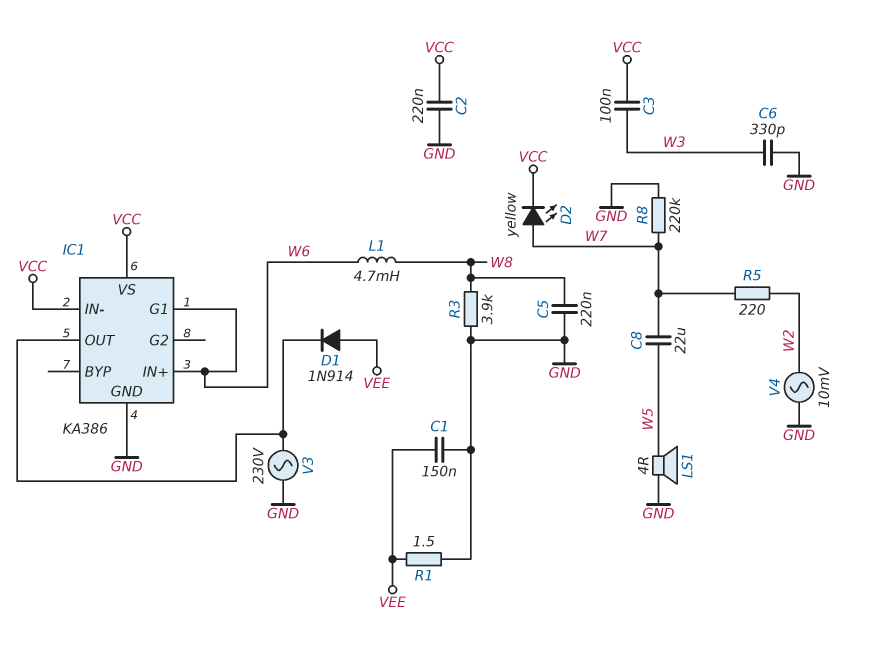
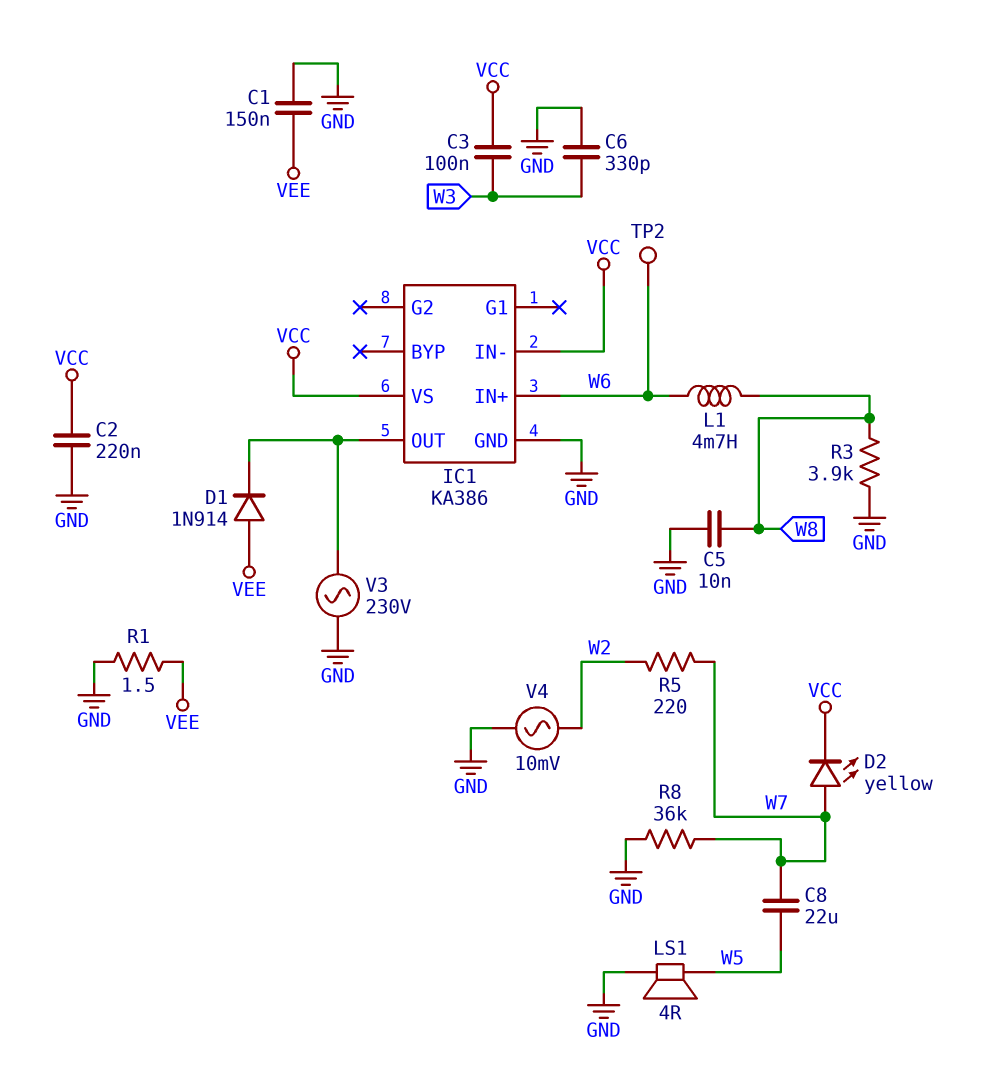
C5: 220nF (GND, W8) -> 10nF (GND, W8)
IC1 pin G1: W6 -> none
R8: 220k (GND, W7) -> 36k (GND, W7)
TP2: none -> test point (W6)

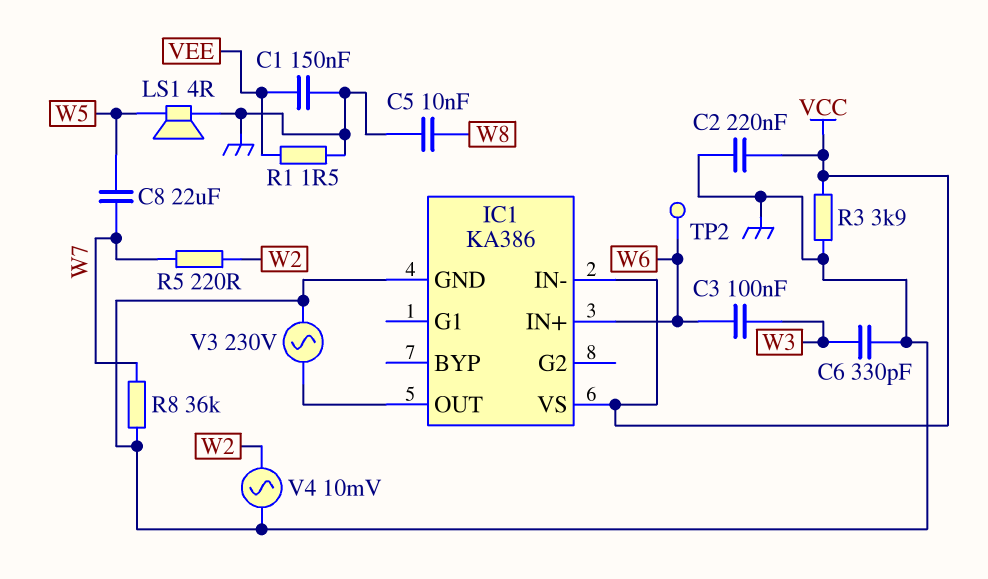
C3: 100nF (VCC, W3) -> 100nF (W3, W6)
D1: diode 1N914 (A VEE, K IC1/OUT) -> none
D2: LED yellow (A W7, K VCC) -> none
L1: 4.7mH (W6, W8) -> none
R3: 3.9k (GND, W8) -> 3.9k (GND, VCC)

